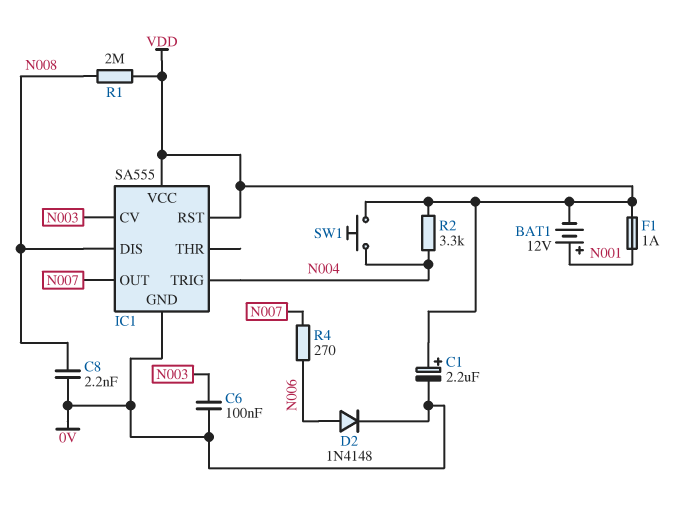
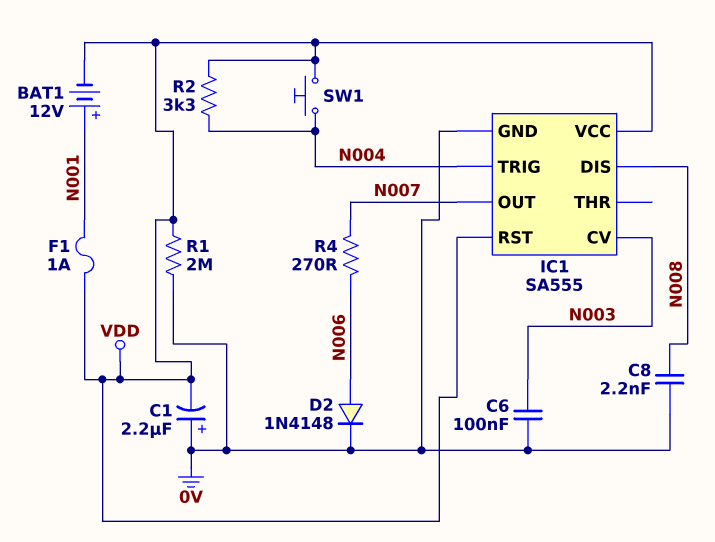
C1: 2.2uF (plus VDD, minus 0V) -> 2.2uF (plus 0V, minus VDD)
R1: 2M (N008, VDD) -> 2M (0V, VDD)

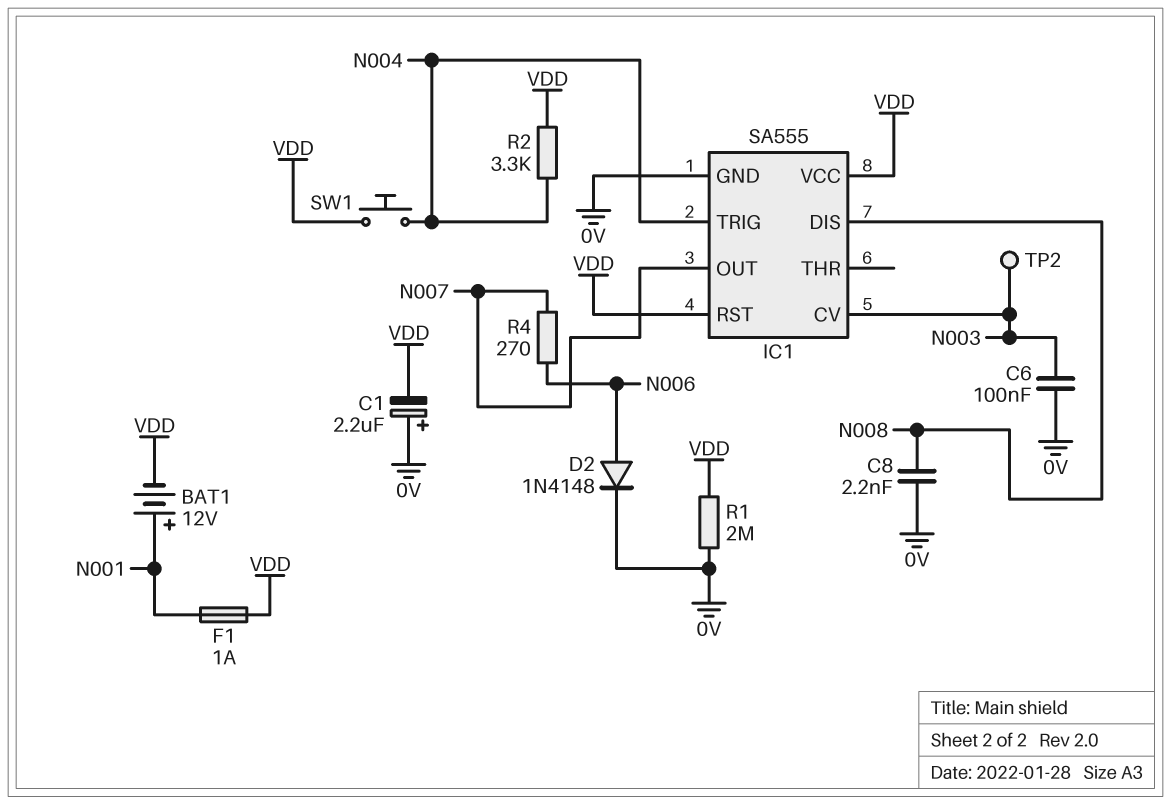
TP2: none -> test point (N003)

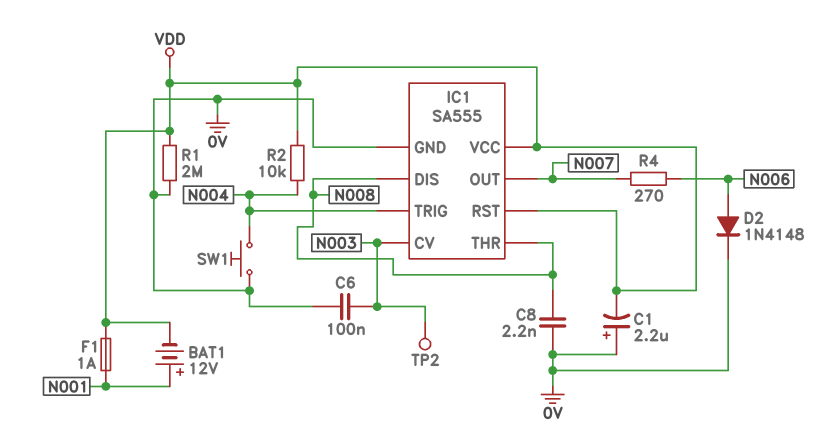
IC1 pin THR: none -> N008
R2: 3.3k (N004, VDD) -> 10k (N004, VDD)
SW1: button (N004, VDD) -> button (0V, N004)

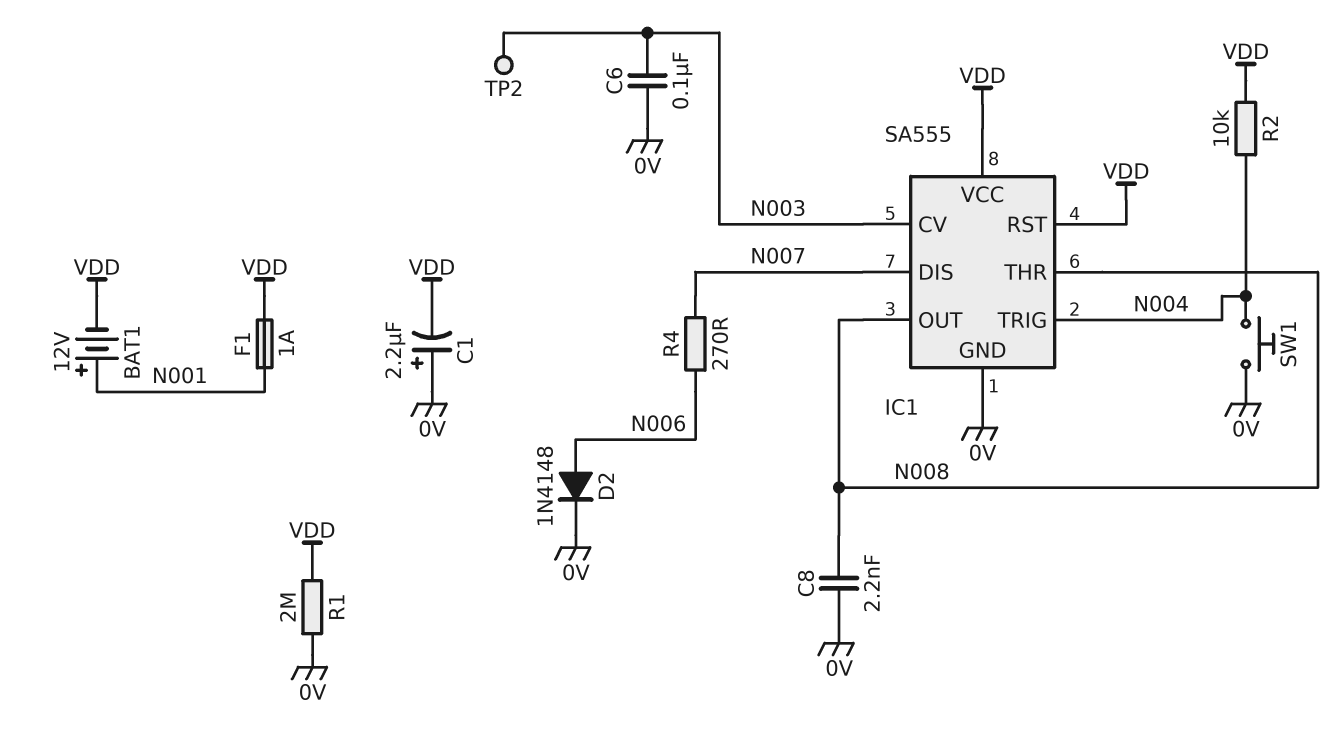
IC1 pin DIS: N008 -> N007
IC1 pin OUT: N007 -> N008

